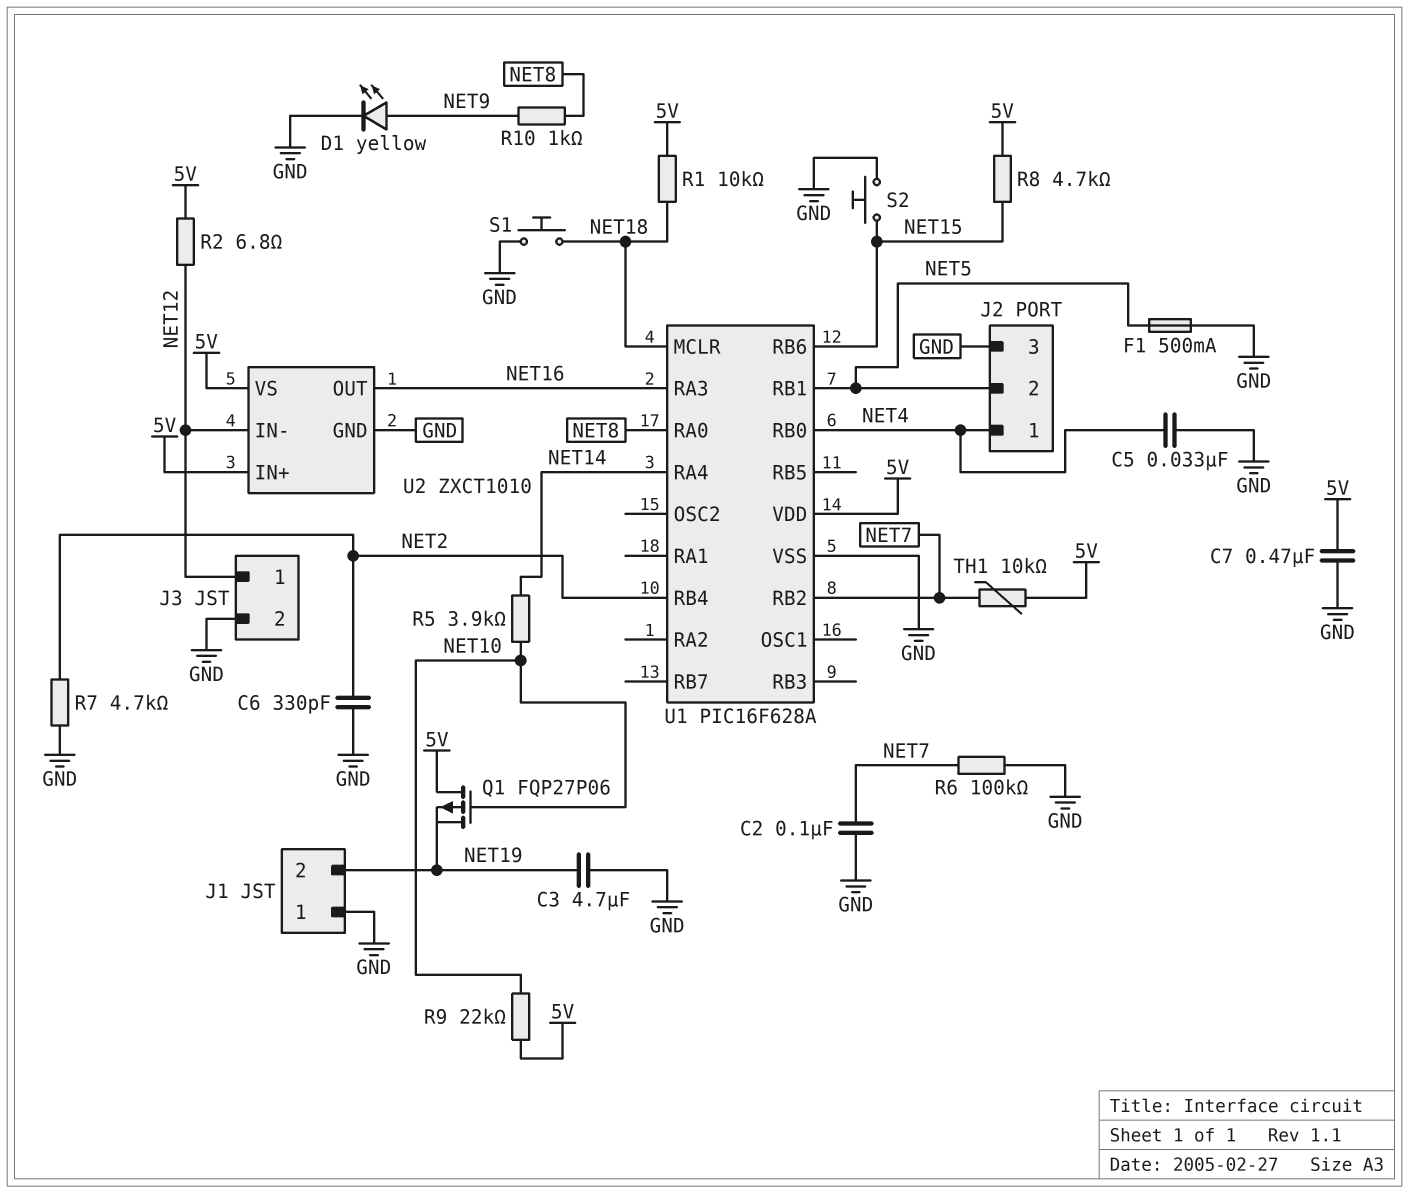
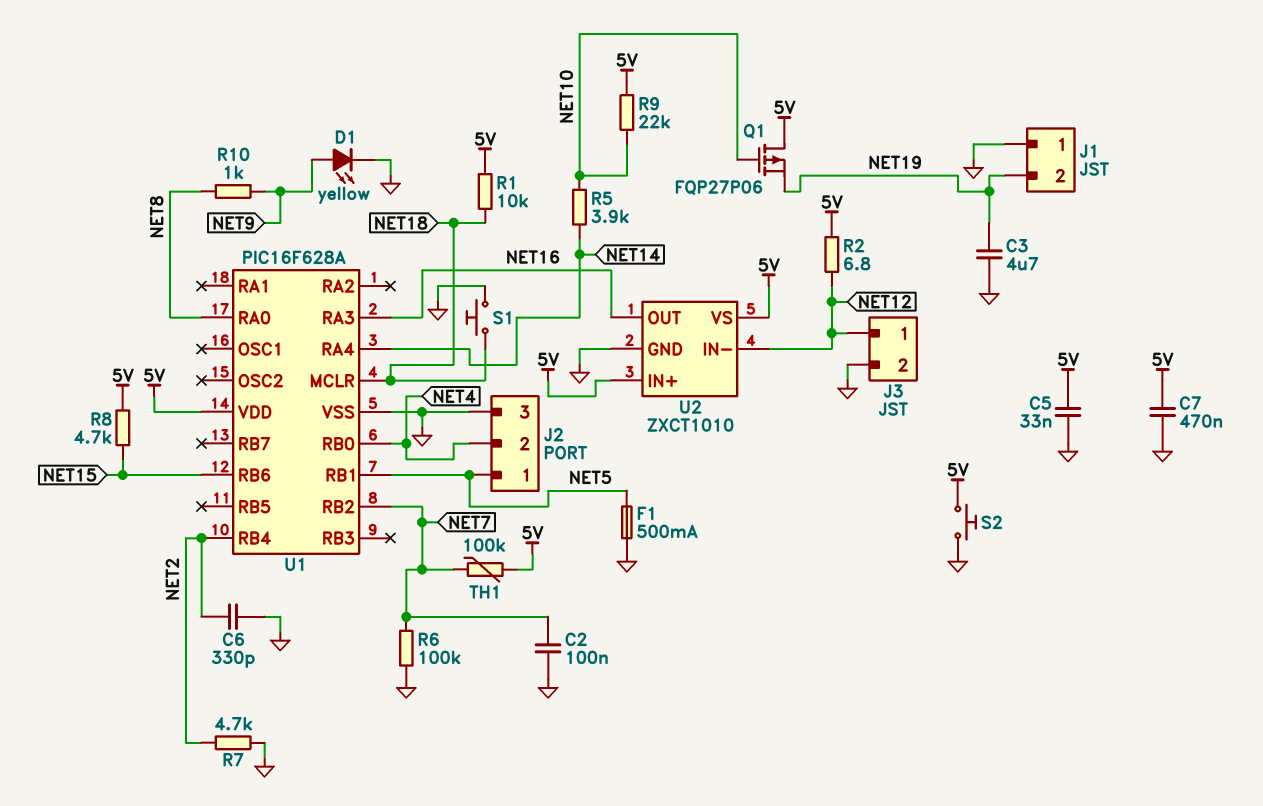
C5: 33nF (GND, NET4) -> 33nF (5V, GND)
J2 pin 1: NET4 -> NET5
J2 pin 2: NET5 -> NET4
S2: button (GND, NET15) -> button (5V, GND)
TH1: 10k (5V, NET7) -> 100k (5V, NET7)

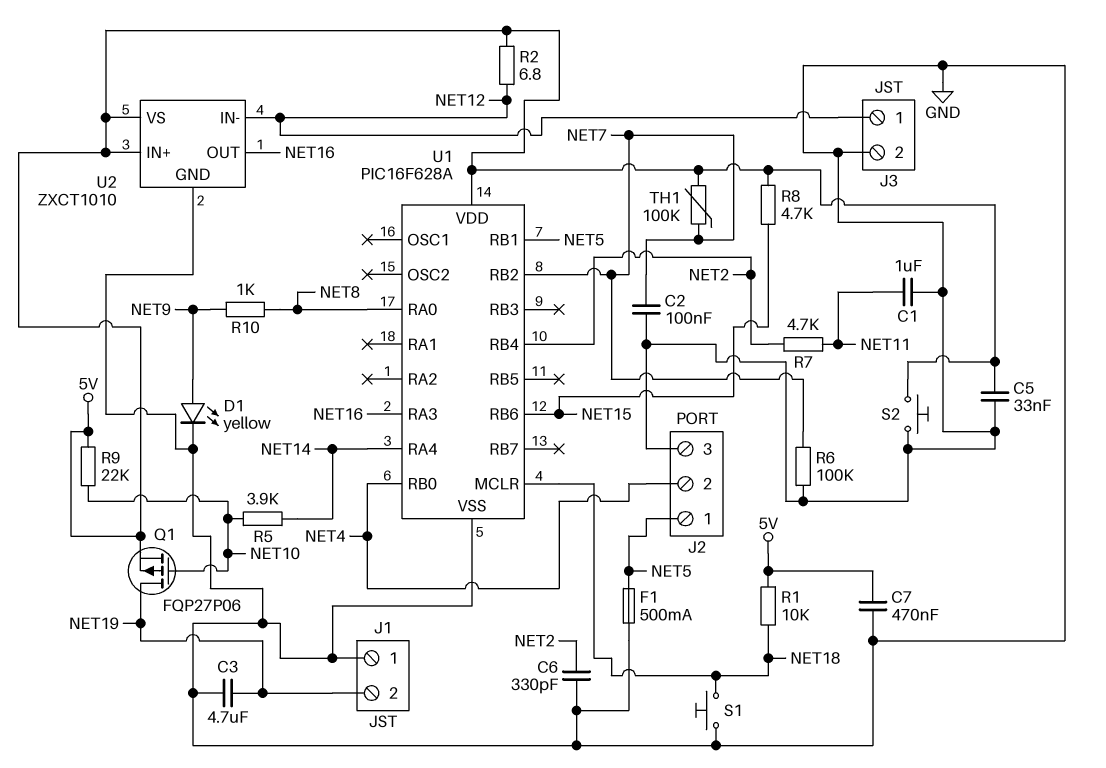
C1: none -> 1uF (GND, NET11)
Q1: PMOS FQP27P06 (G NET10, D 5V, S NET19) -> PMOS FQP27P06 (G NET10, D NET19, S 5V)
R7: 4.7k (GND, NET2) -> 4.7k (NET2, NET11)

